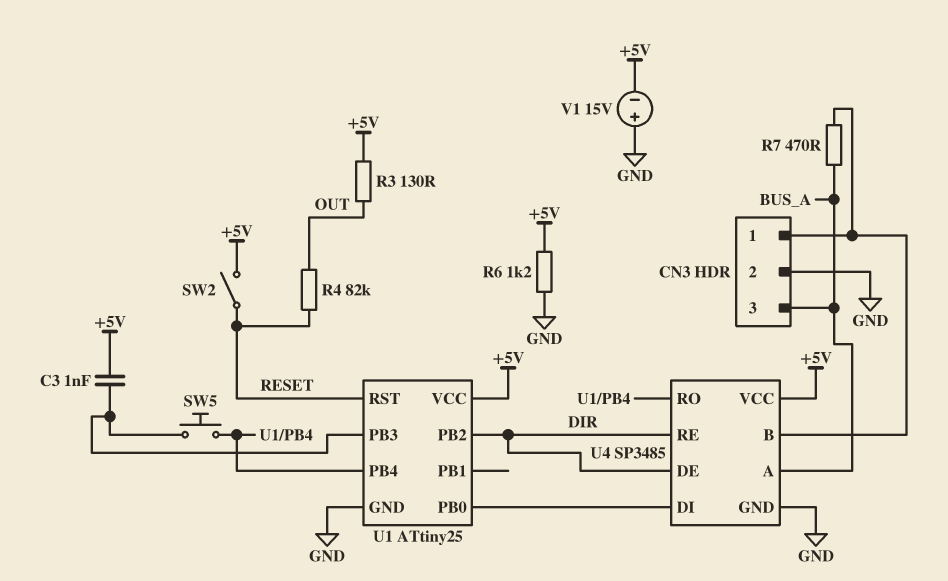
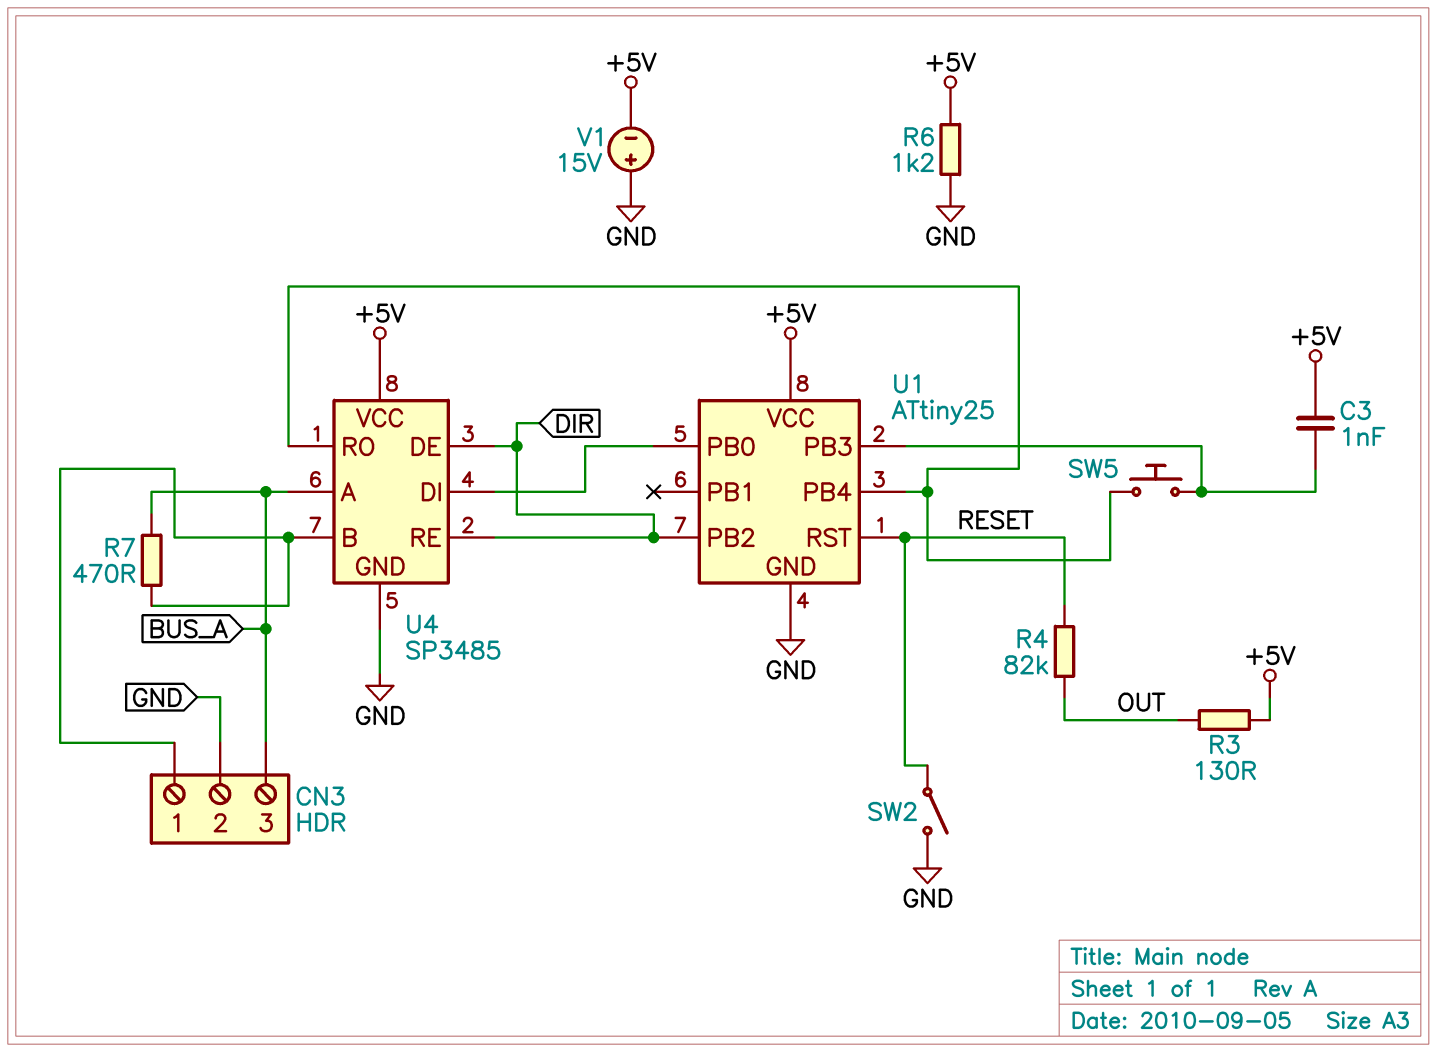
SW2: switch (+5V, RESET) -> switch (GND, RESET)

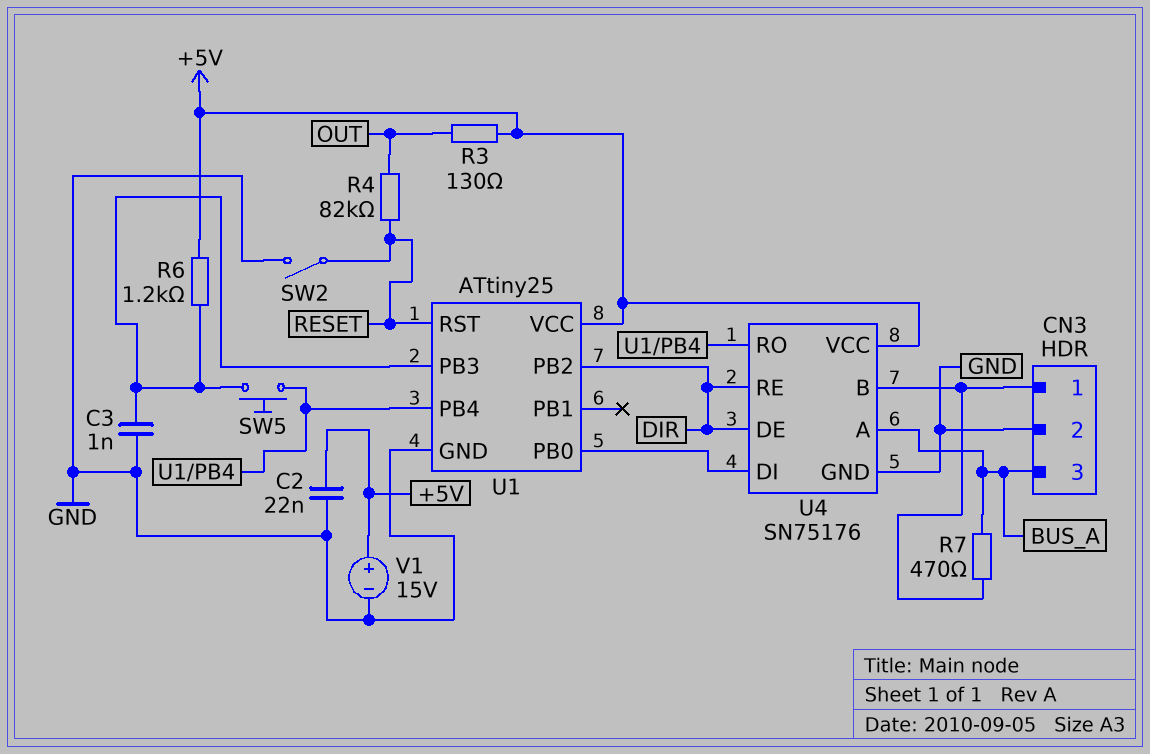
C2: none -> 22nF (+5V, GND)
C3: 1nF (+5V, U1/PB3) -> 1nF (GND, U1/PB3)
R6: 1.2k (+5V, GND) -> 1.2k (+5V, U1/PB3)
U4: SP3485 -> SN75176
V1: 15V (plus GND, minus +5V) -> 15V (plus +5V, minus GND)

